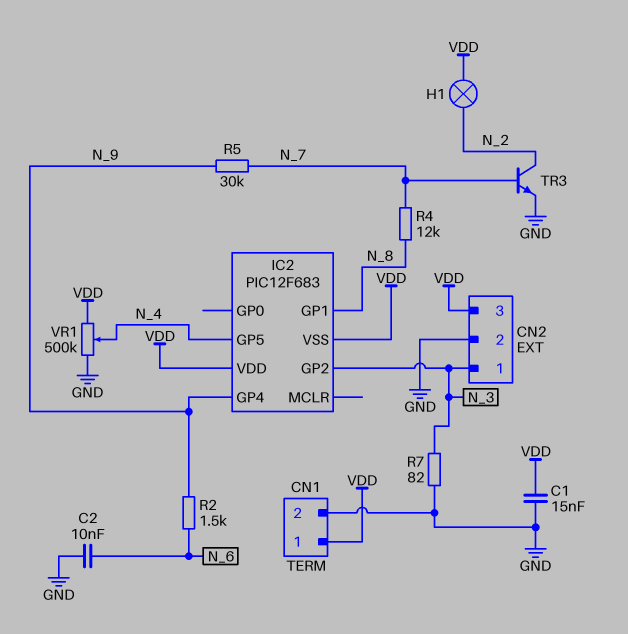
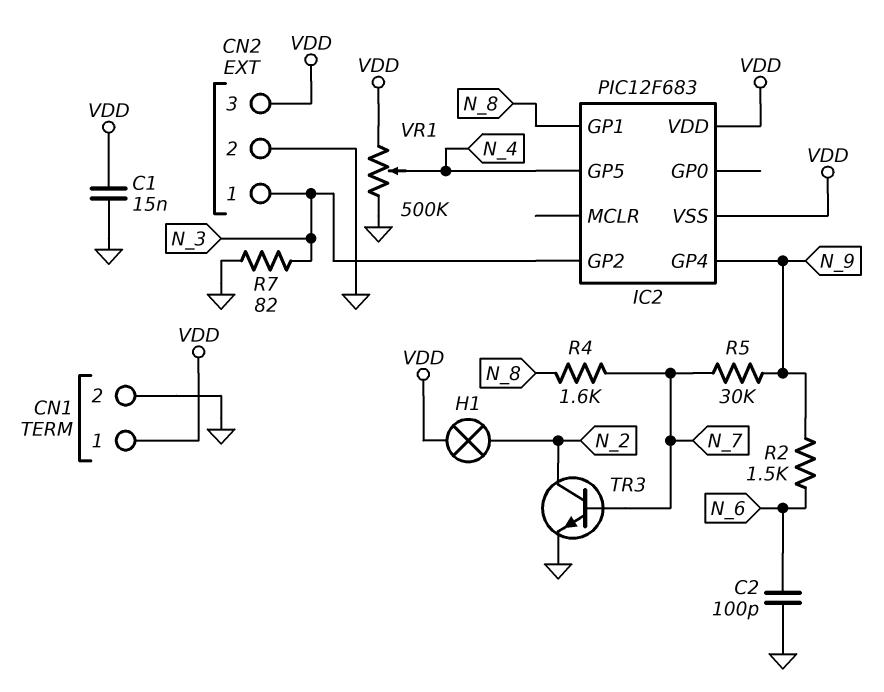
C2: 10nF (GND, N_6) -> 100pF (GND, N_6)
R4: 12k (N_7, N_8) -> 1.6k (N_7, N_8)

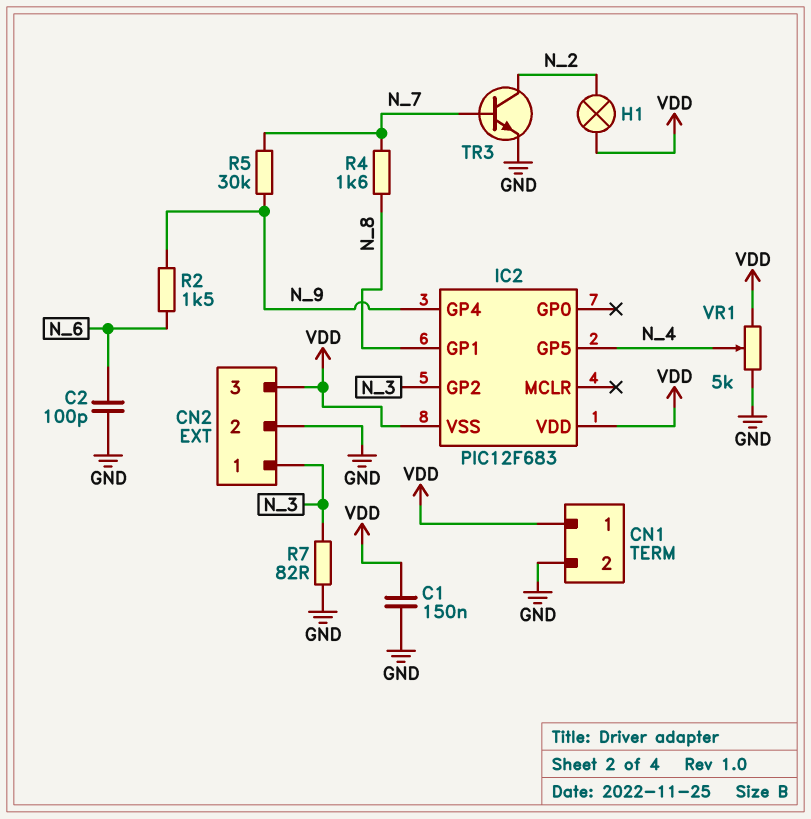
C1: 15nF (GND, VDD) -> 150nF (GND, VDD)
VR1: 500k (GND, VDD, wiper N_4) -> 5k (GND, VDD, wiper N_4)

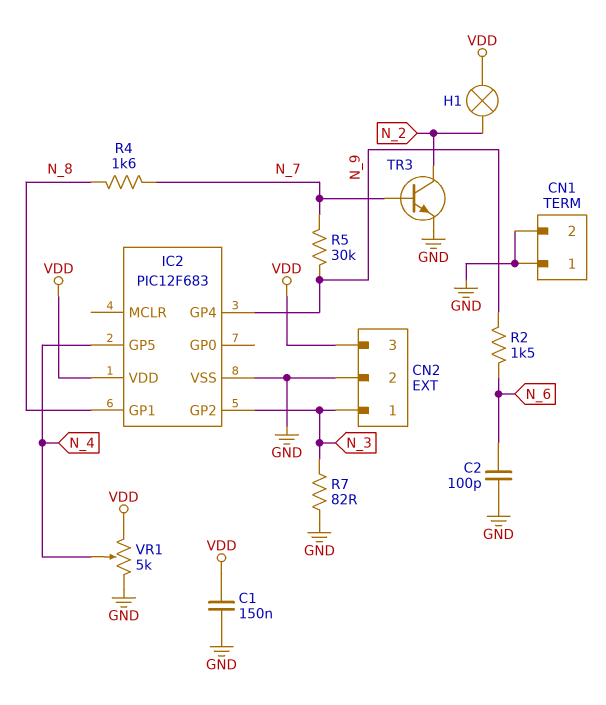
CN1 pin 1: VDD -> GND
IC2 pin VSS: VDD -> GND

